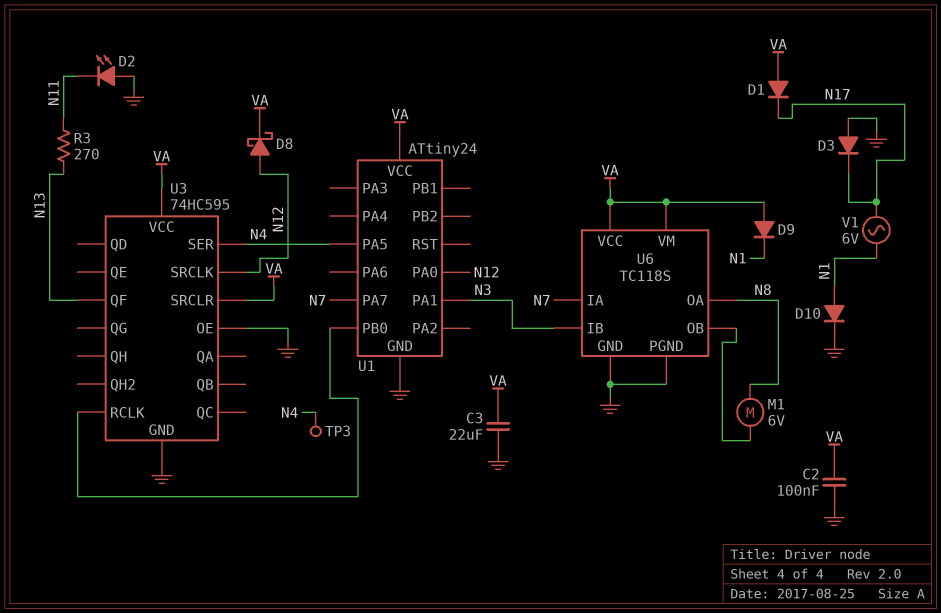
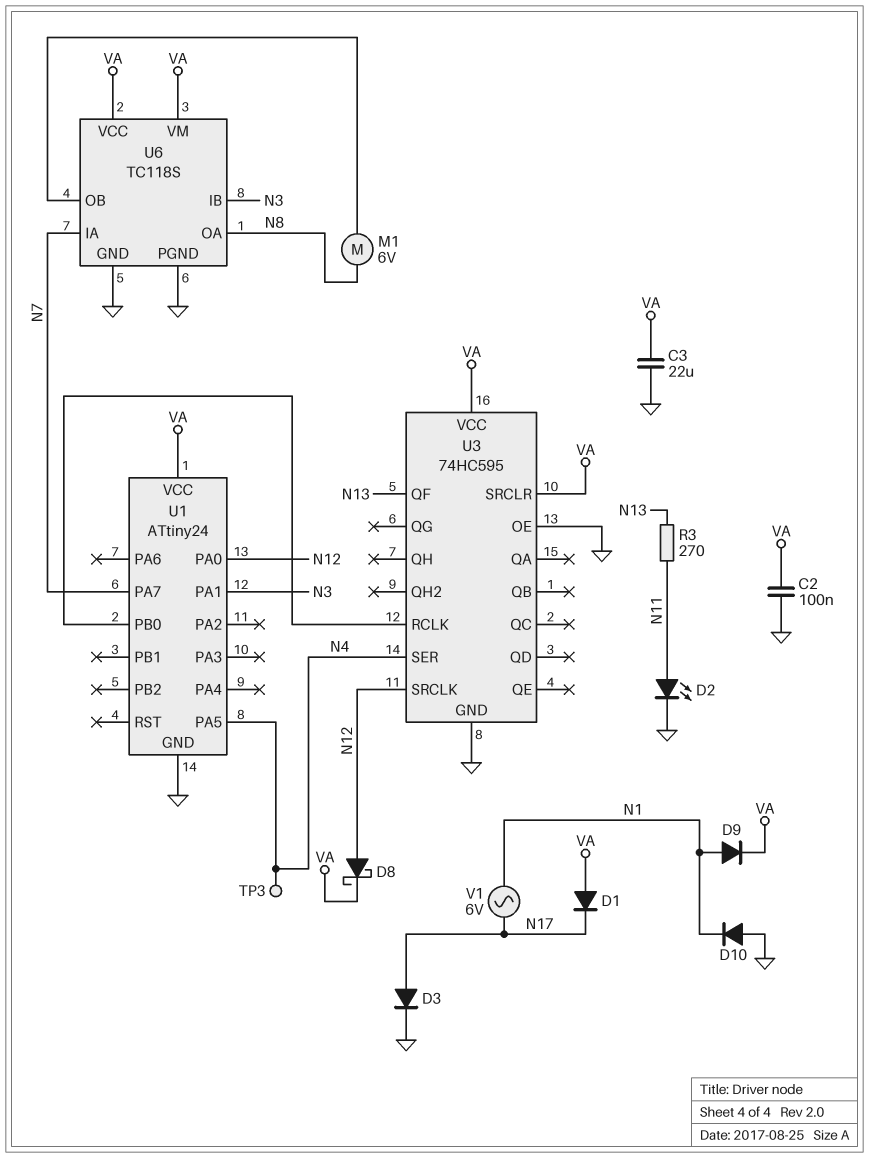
D2: LED (A GND, K N11) -> LED (A N11, K GND)
D3: diode (A GND, K N17) -> diode (A N17, K GND)
D9: diode (A VA, K N1) -> diode (A N1, K VA)
D10: diode (A N1, K GND) -> diode (A GND, K N1)

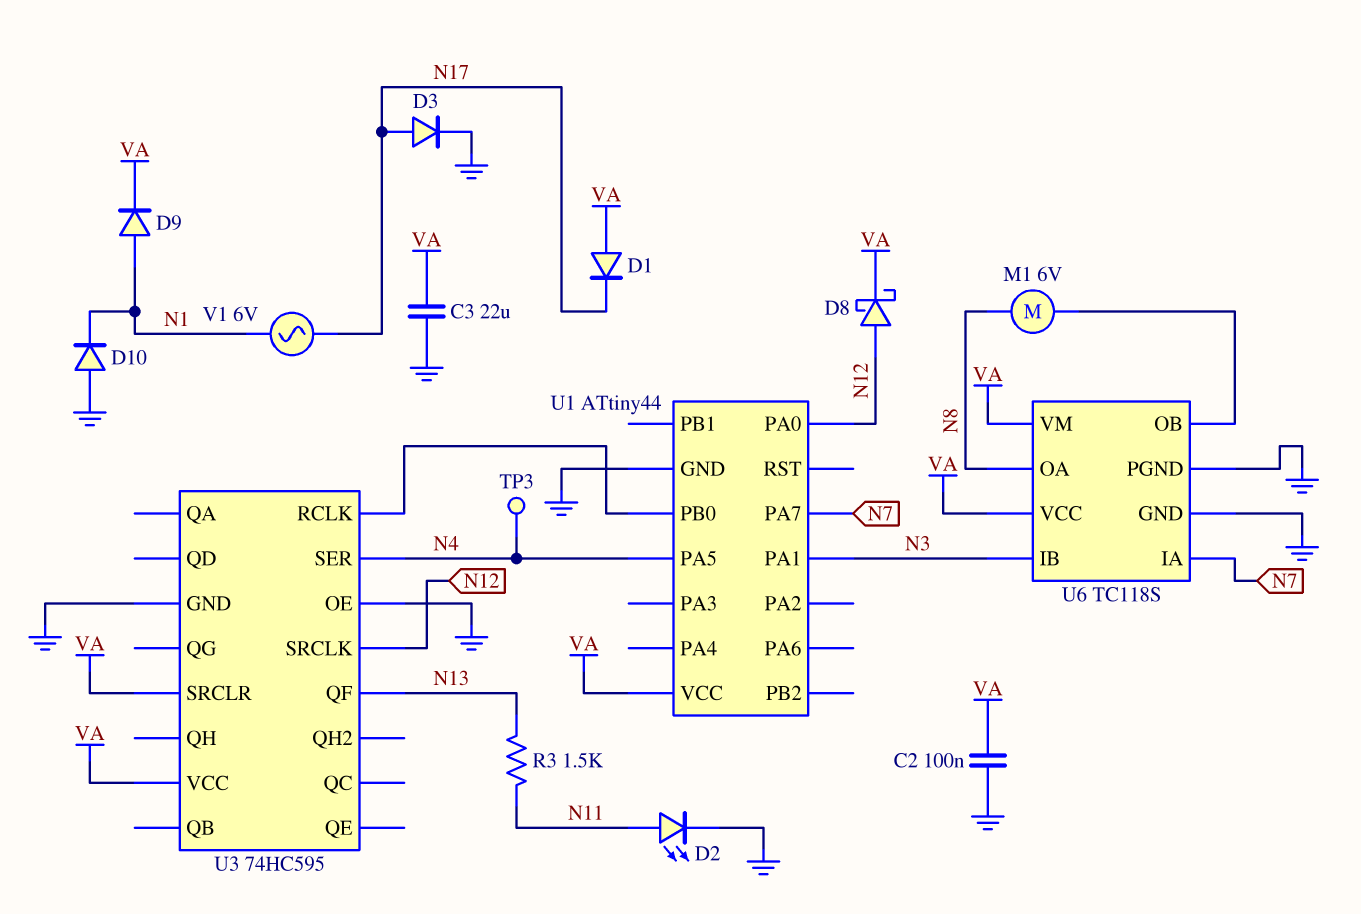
R3: 270 (N11, N13) -> 1.5k (N11, N13)
U1: ATtiny24 -> ATtiny44

